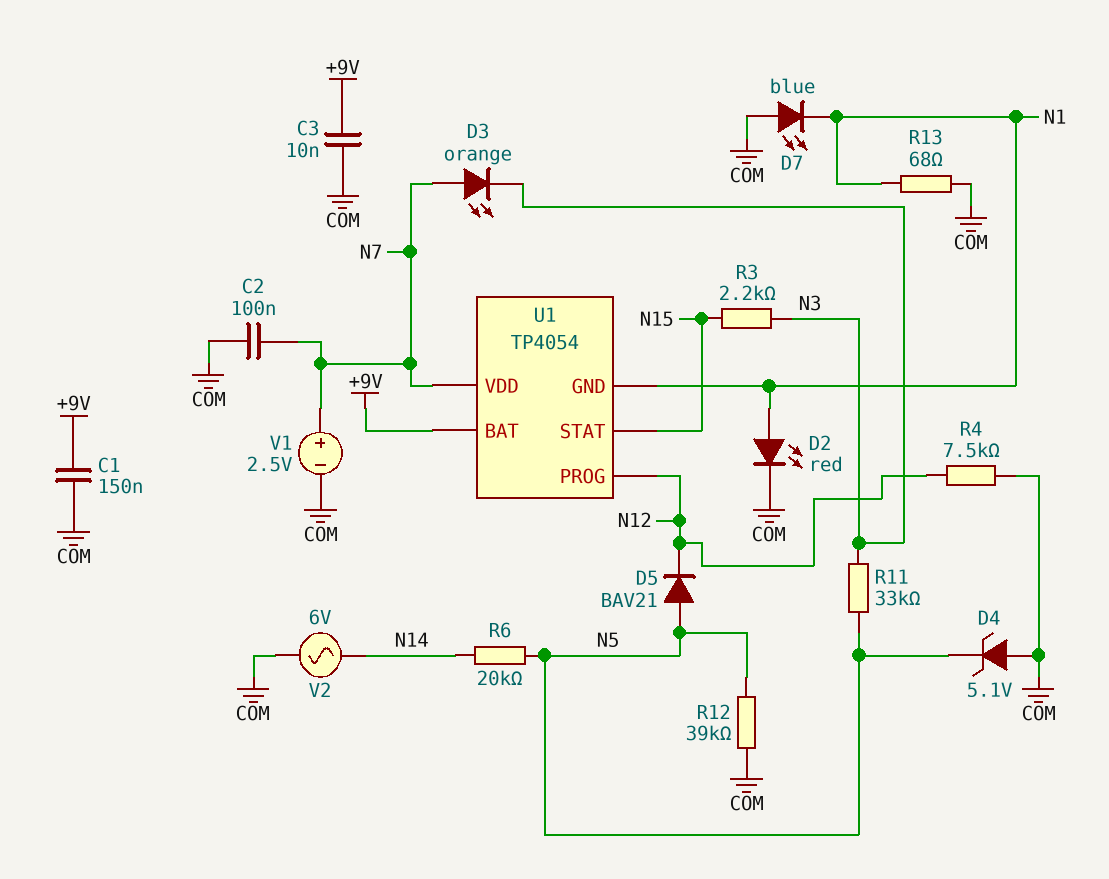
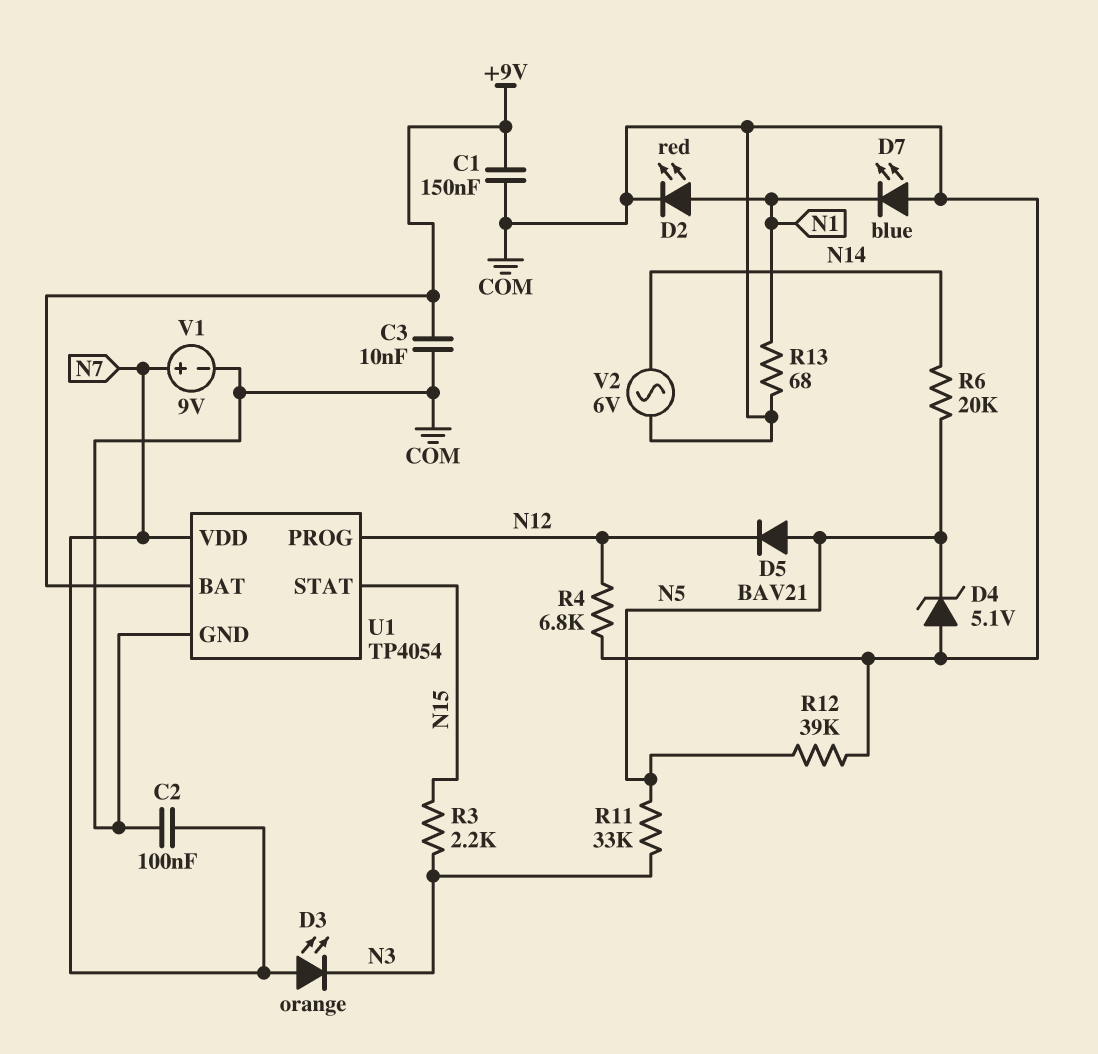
R4: 7.5k (COM, N12) -> 6.8k (COM, N12)
U1 pin GND: N1 -> COM
V1: 2.5V (plus N7, minus COM) -> 9V (plus N7, minus COM)

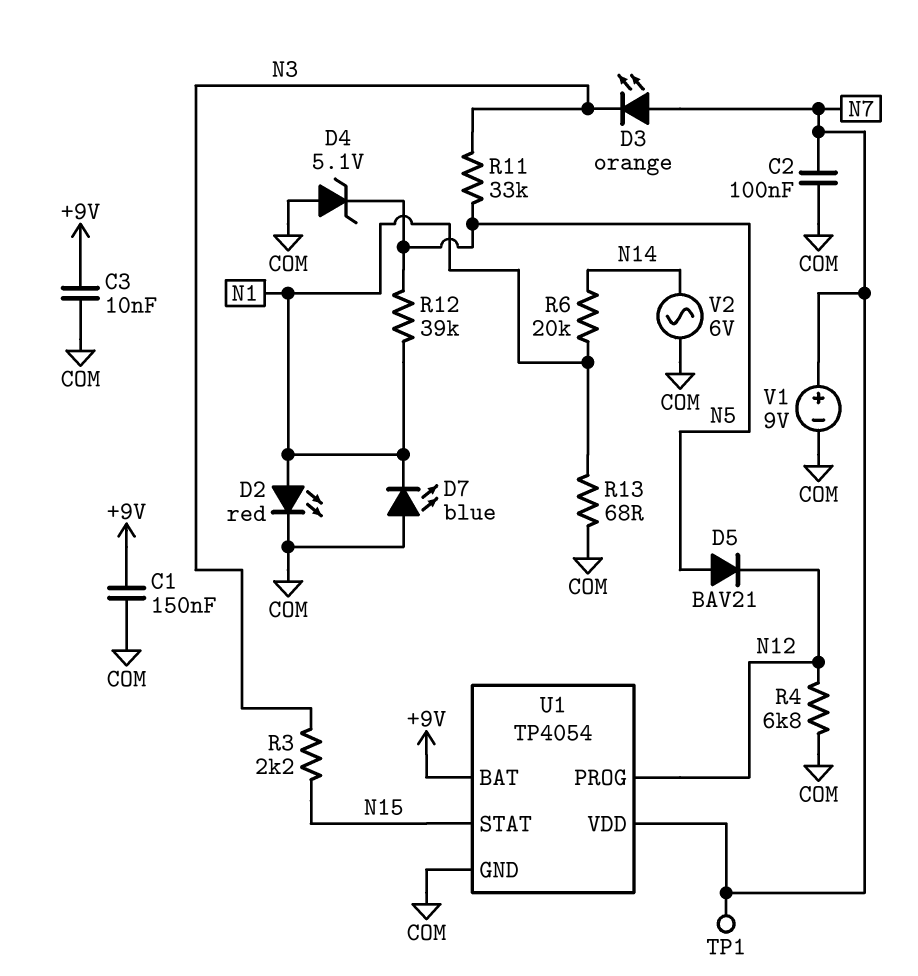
R6: 20k (N5, N14) -> 20k (N1, N14)
R12: 39k (COM, N5) -> 39k (N1, N5)
TP1: none -> test point (N7)

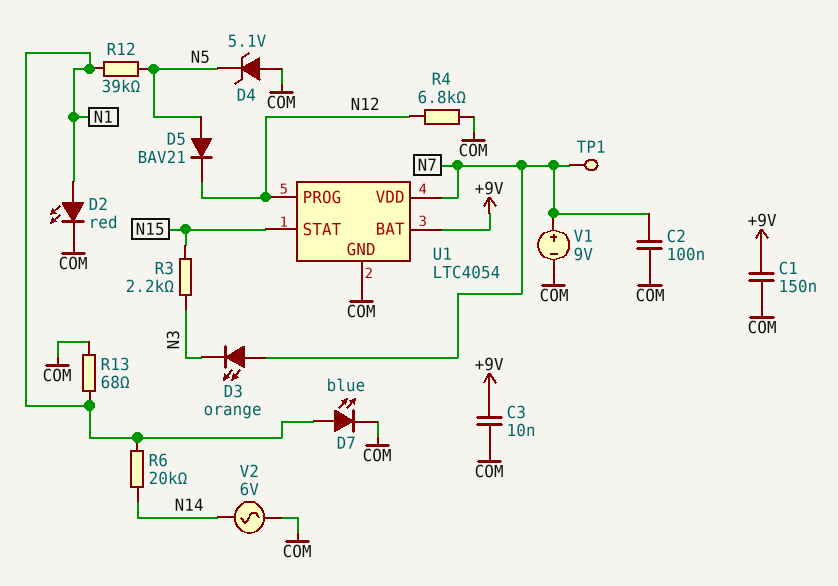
D7: LED blue (A COM, K N1) -> LED blue (A N1, K COM)
R11: 33k (N3, N5) -> none
U1: TP4054 -> LTC4054

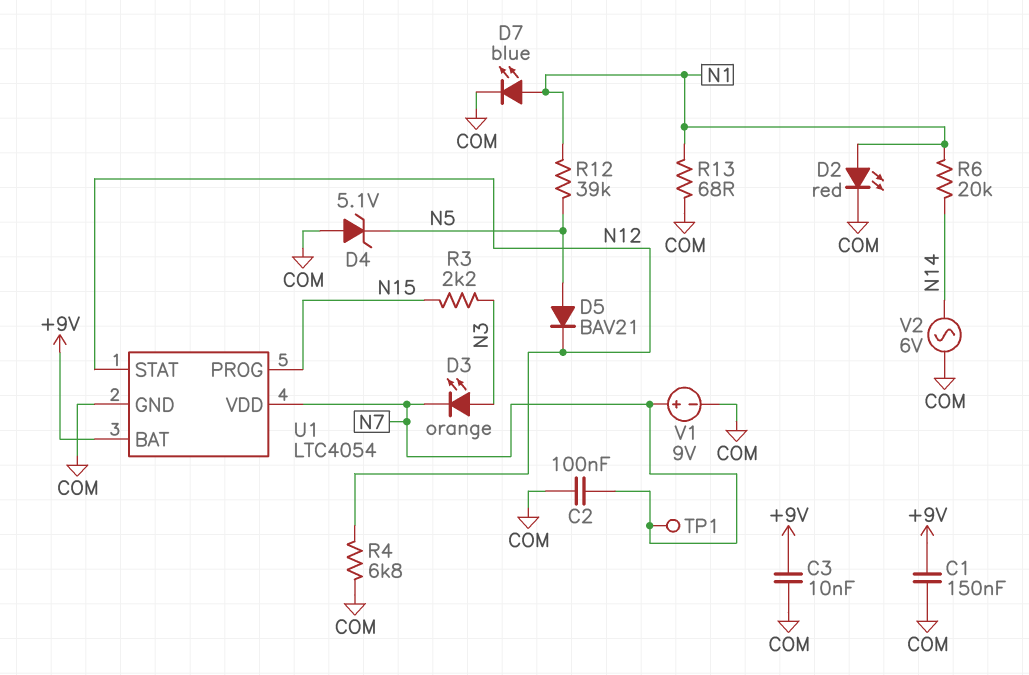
D3: LED orange (A N7, K N3) -> LED orange (A N3, K N7)
U1 pin PROG: N12 -> N15
U1 pin STAT: N15 -> N12

